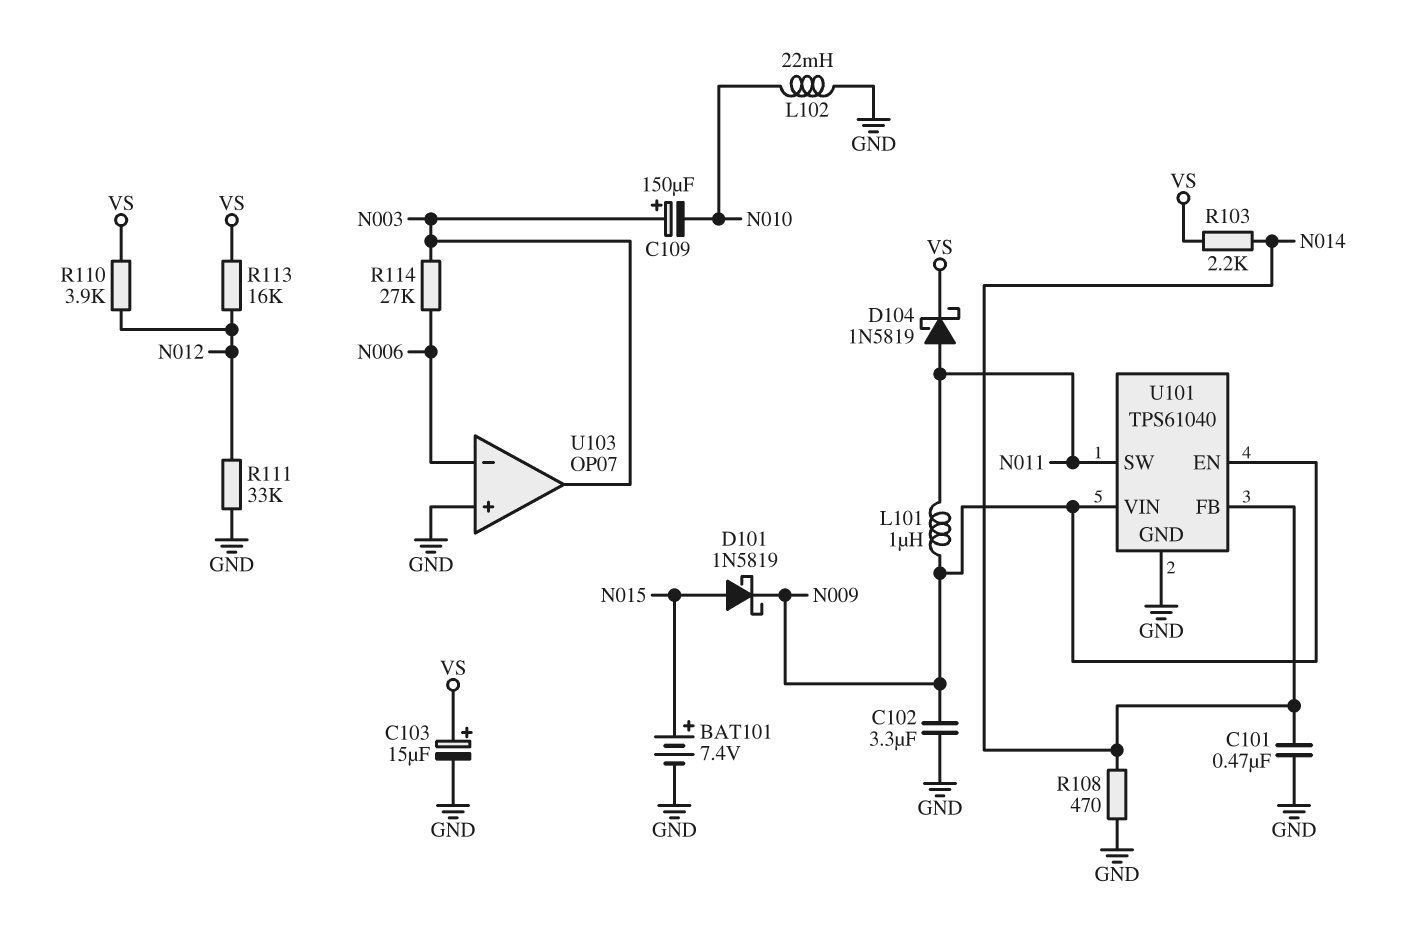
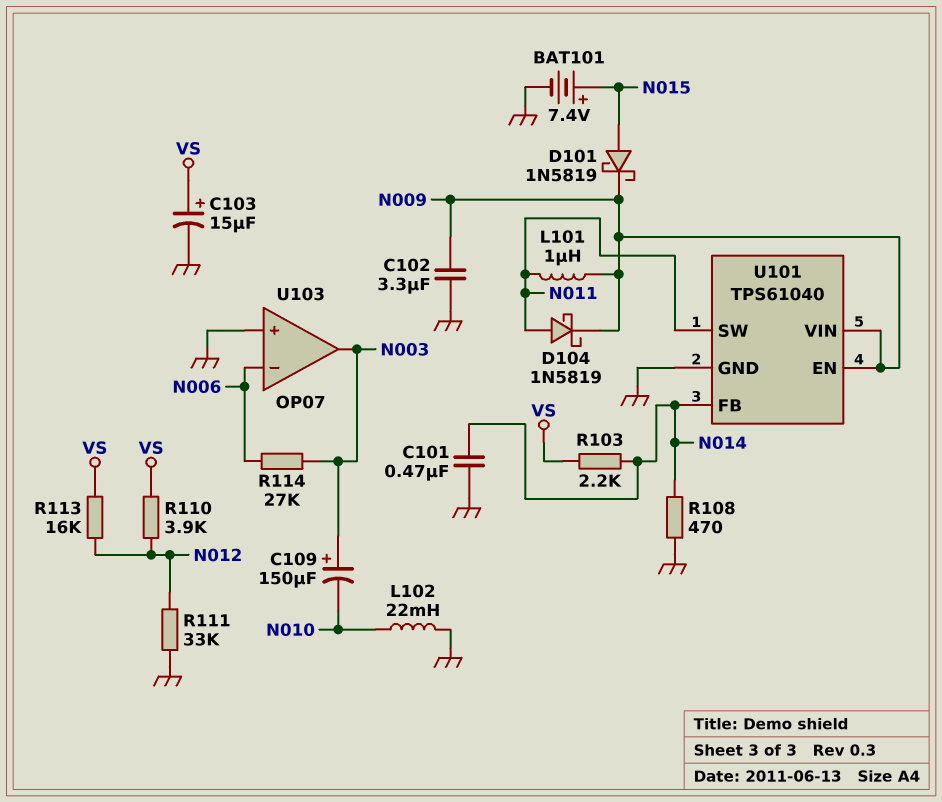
D104: schottky 1N5819 (A N011, K VS) -> schottky 1N5819 (A N011, K N009)

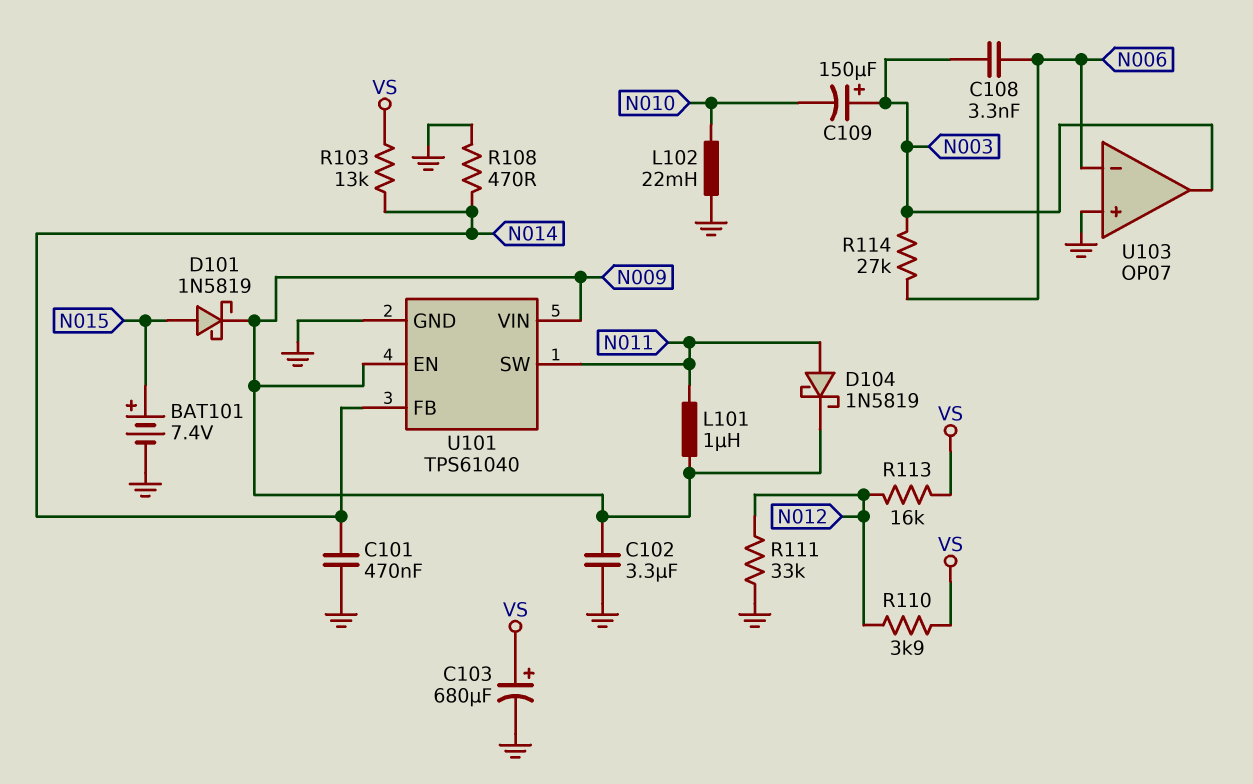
C103: 15uF (plus VS, minus GND) -> 680uF (plus VS, minus GND)
C108: none -> 3.3nF (N003, N006)
R103: 2.2k (N014, VS) -> 13k (N014, VS)

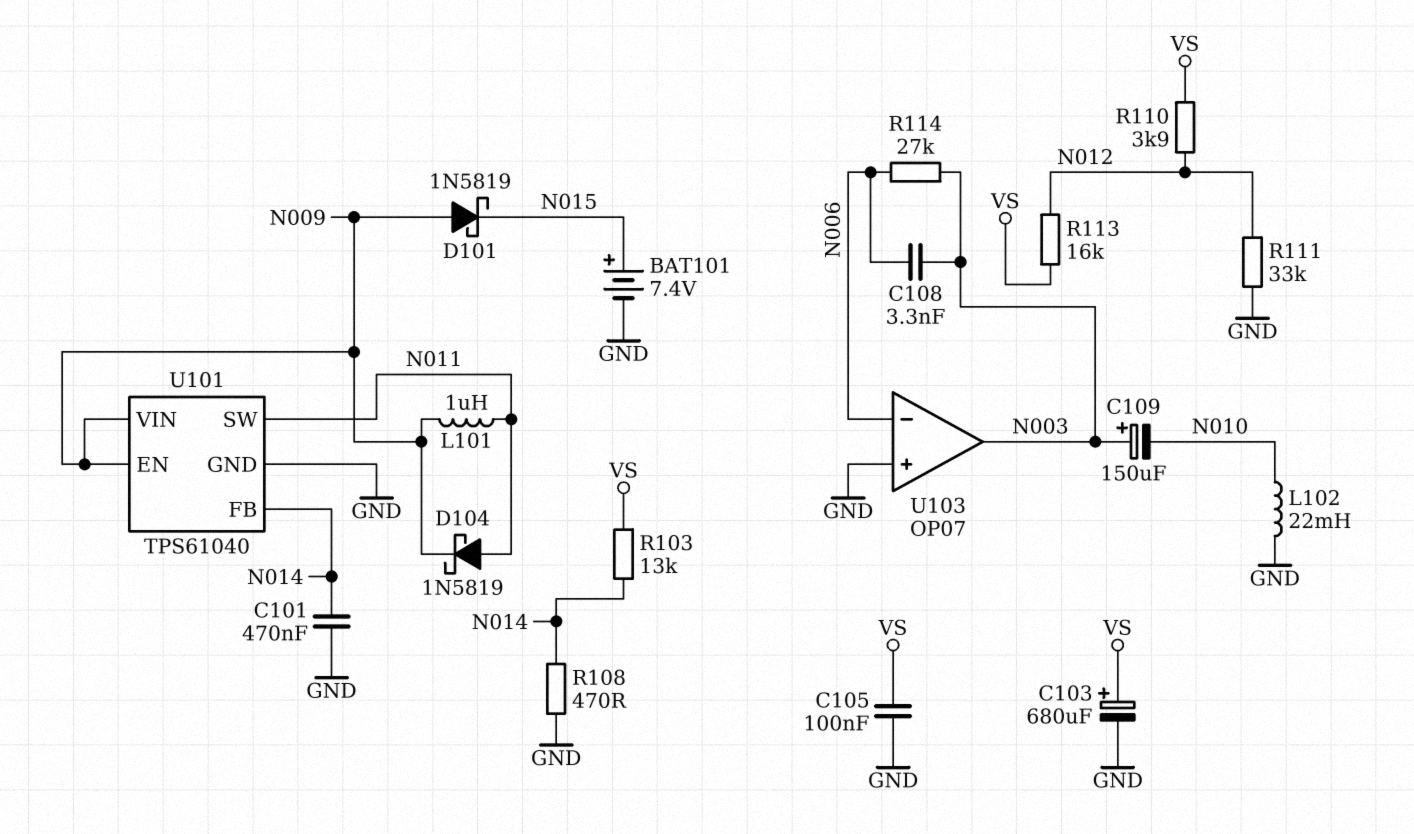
C102: 3.3uF (GND, N009) -> none
C105: none -> 100nF (GND, VS)
D101: schottky 1N5819 (A N015, K N009) -> schottky 1N5819 (A N009, K N015)

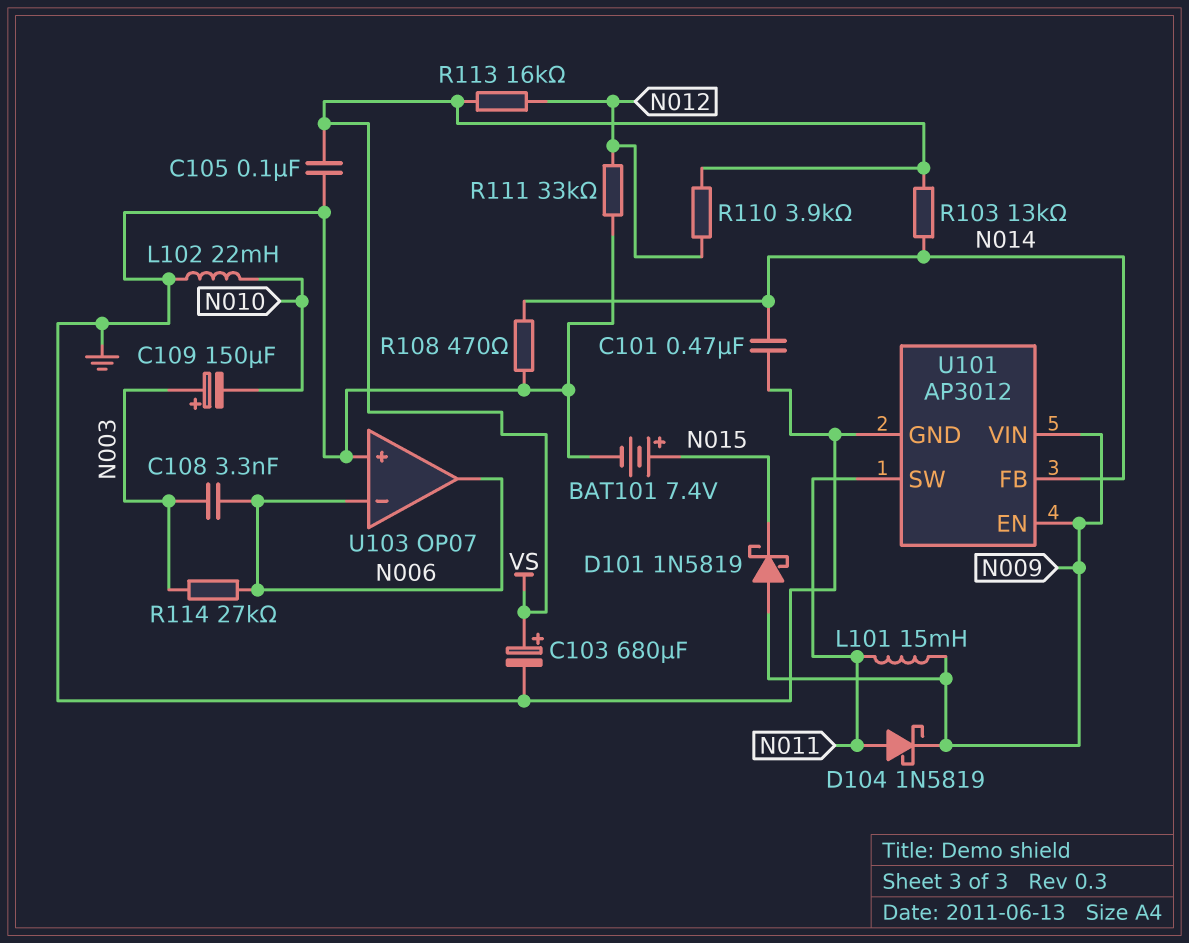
L101: 1uH (N009, N011) -> 15mH (N009, N011)
U101: TPS61040 -> AP3012
U103 pin out: N003 -> N006

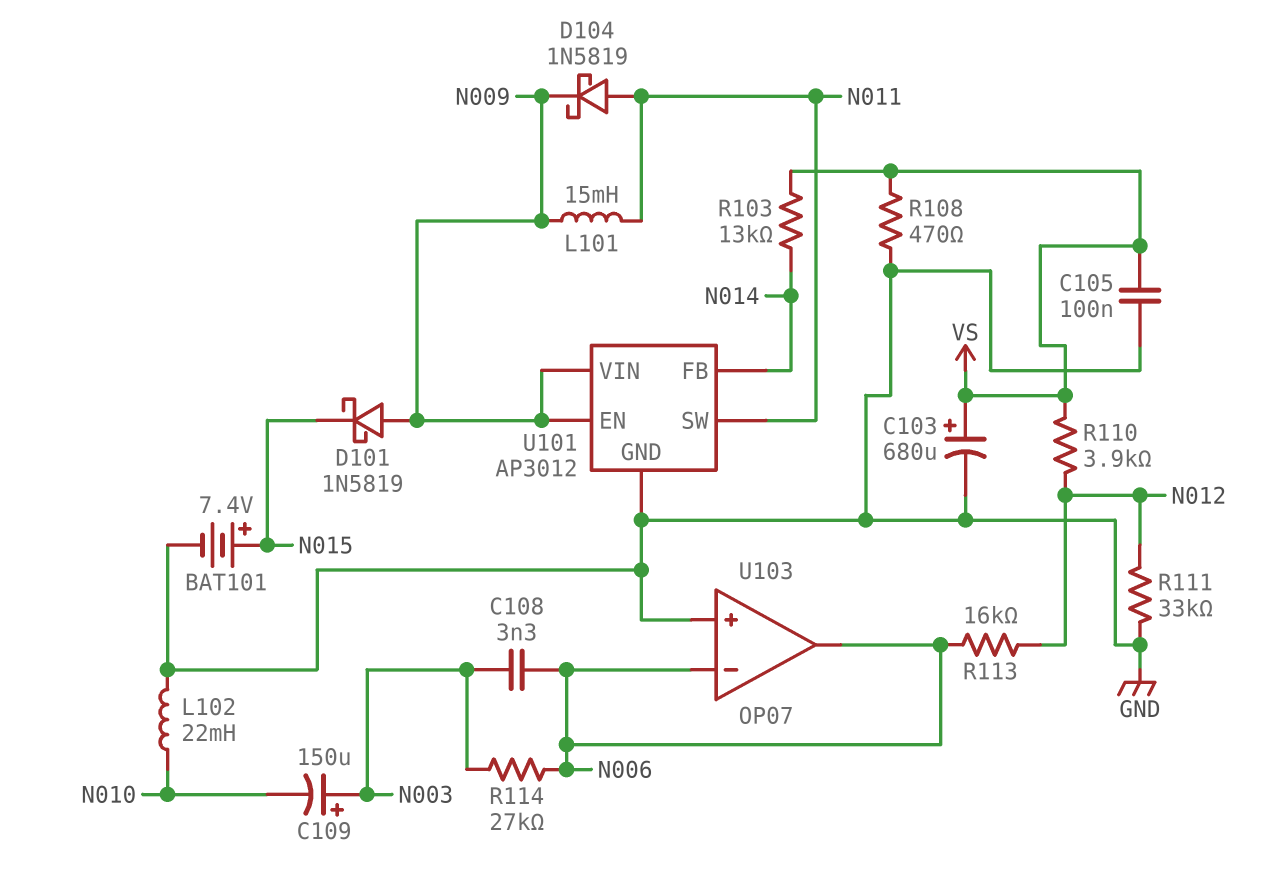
C101: 470nF (GND, N014) -> none
R108: 470 (GND, N014) -> 470 (GND, VS)
R113: 16k (N012, VS) -> 16k (N006, N012)

